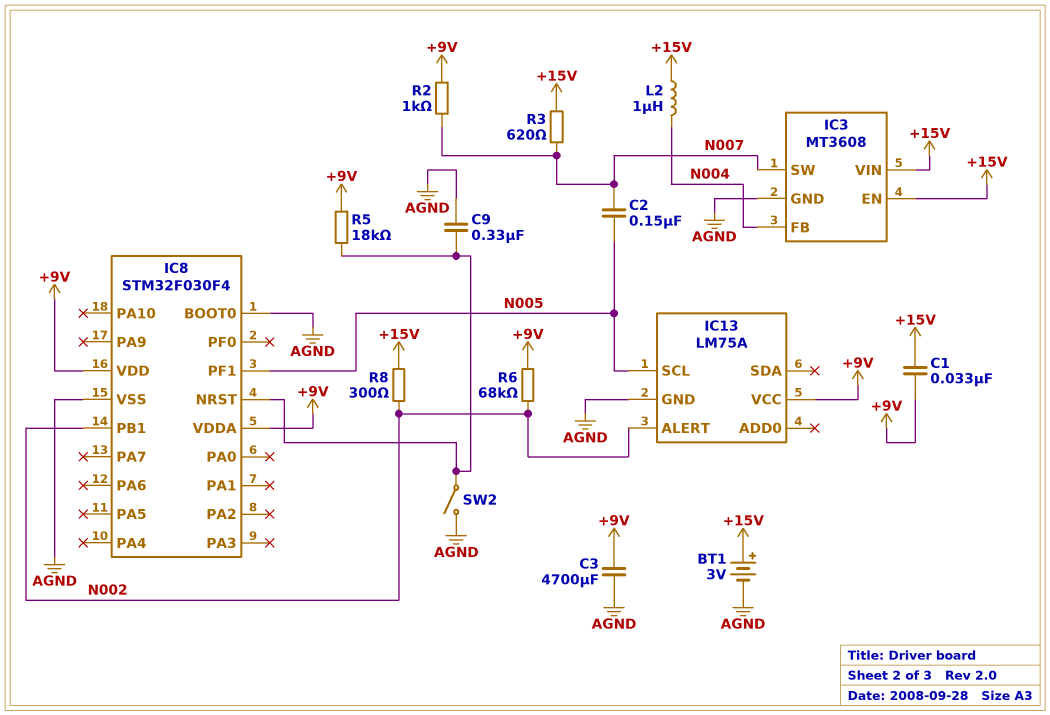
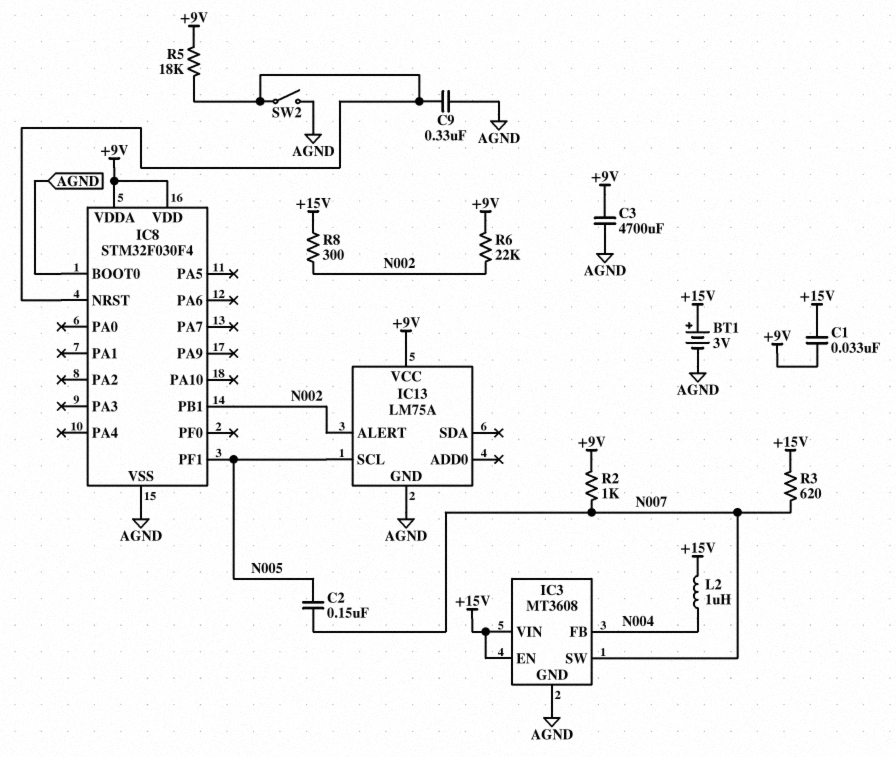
R6: 68k (+9V, N002) -> 22k (+9V, N002)

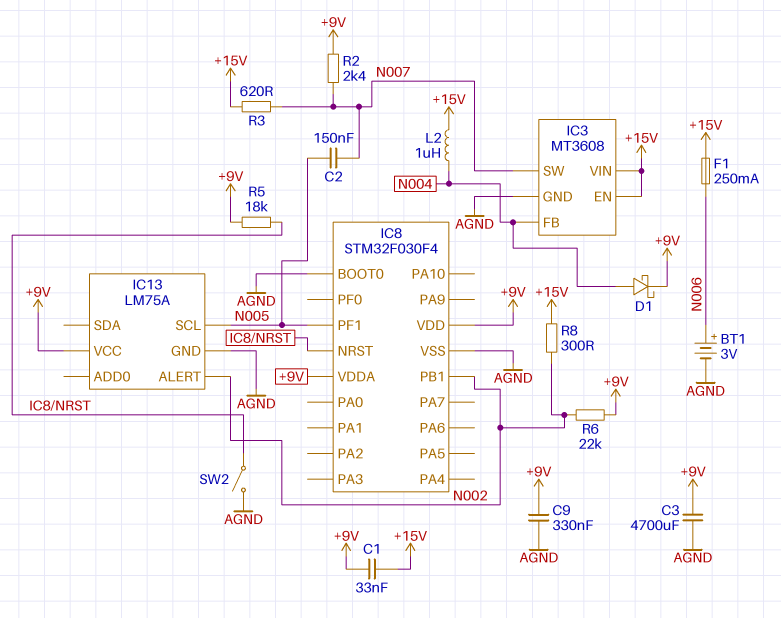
BT1: 3V (plus +15V, minus AGND) -> 3V (plus N006, minus AGND)
C9: 330nF (AGND, IC8/NRST) -> 330nF (+9V, AGND)
D1: none -> schottky (A N004, K +9V)
F1: none -> 250mA (+15V, N006)
R2: 1k (+9V, N007) -> 2.4k (+9V, N007)

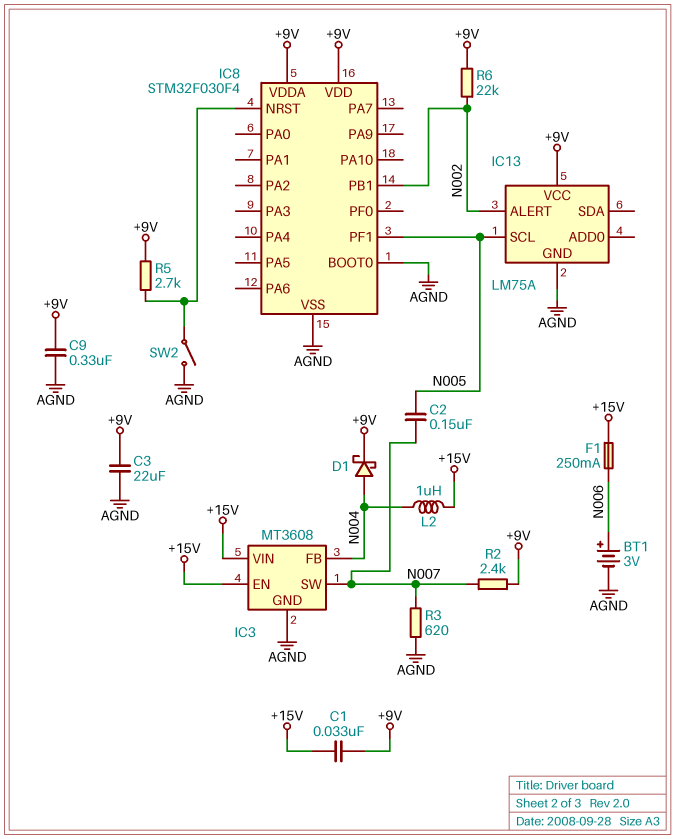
C3: 4700uF (+9V, AGND) -> 22uF (+9V, AGND)
R3: 620 (+15V, N007) -> 620 (AGND, N007)
R5: 18k (+9V, IC8/NRST) -> 2.7k (+9V, IC8/NRST)
R8: 300 (+15V, N002) -> none

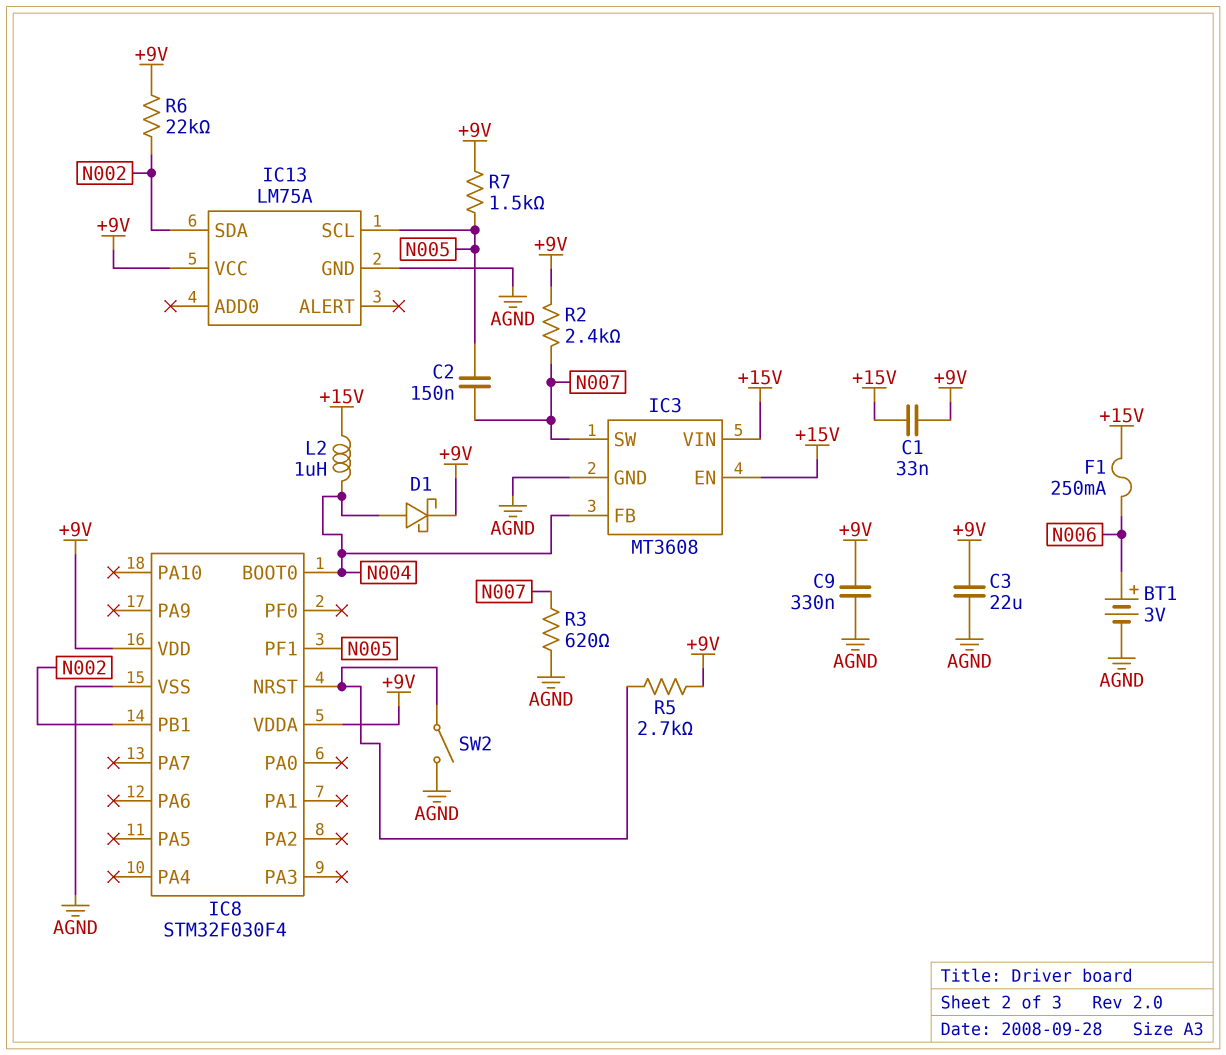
IC8 pin BOOT0: AGND -> N004
IC13 pin ALERT: N002 -> none
IC13 pin SDA: none -> N002
R7: none -> 1.5k (+9V, N005)

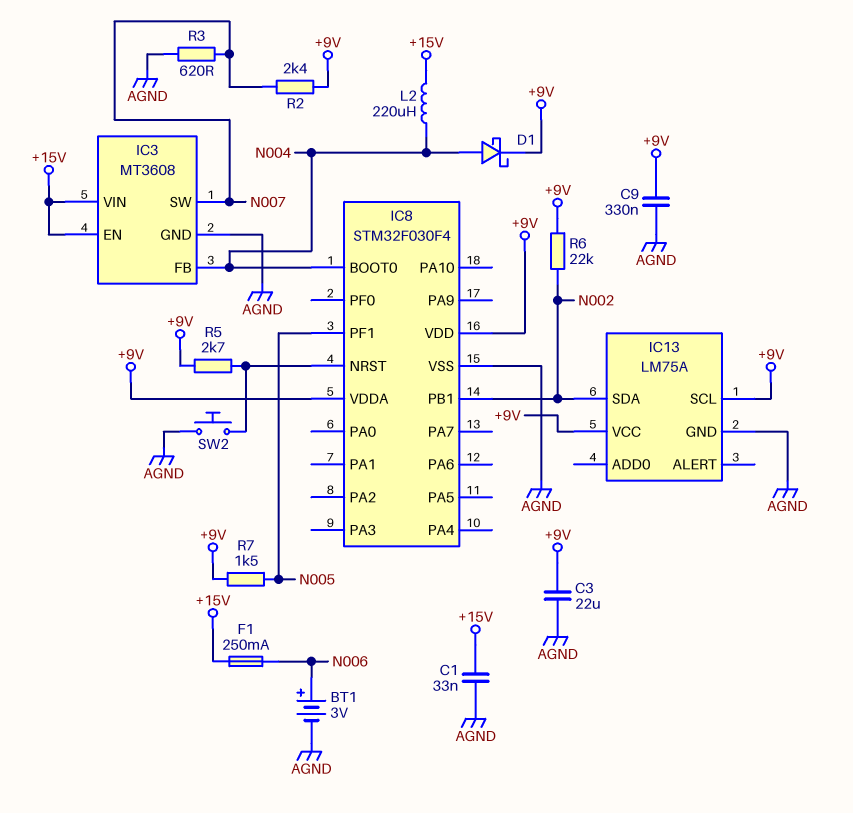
C1: 33nF (+9V, +15V) -> 33nF (+15V, AGND)
C2: 150nF (N005, N007) -> none
IC13 pin SCL: N005 -> +9V
L2: 1uH (+15V, N004) -> 220uH (+15V, N004)
SW2: switch (AGND, IC8/NRST) -> button (AGND, IC8/NRST)

